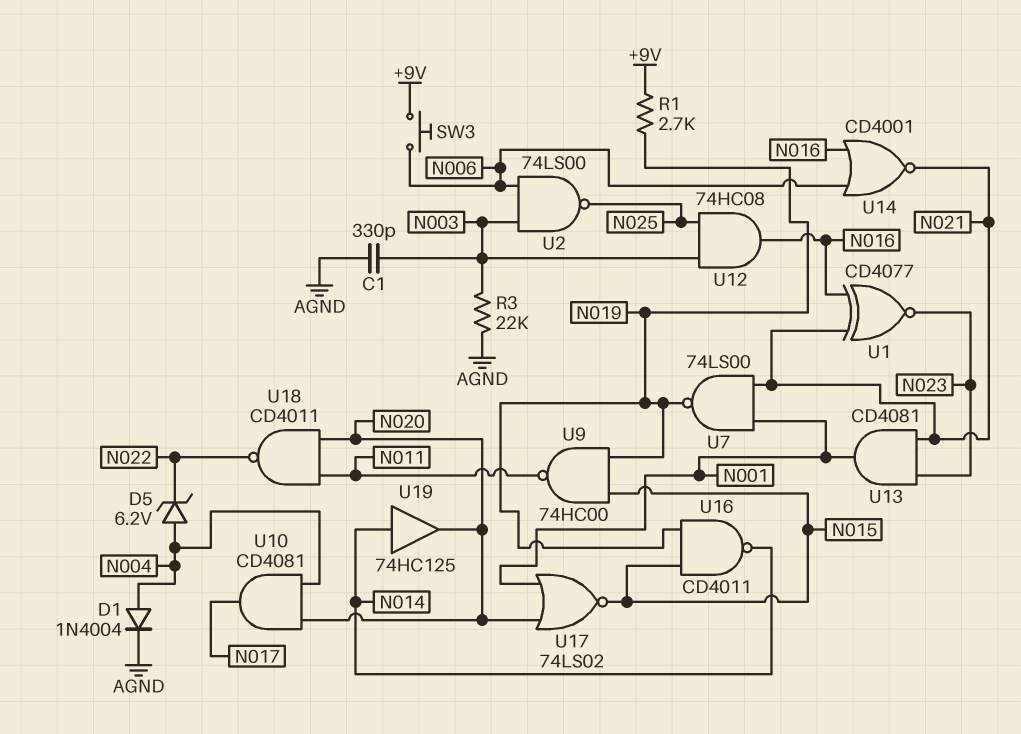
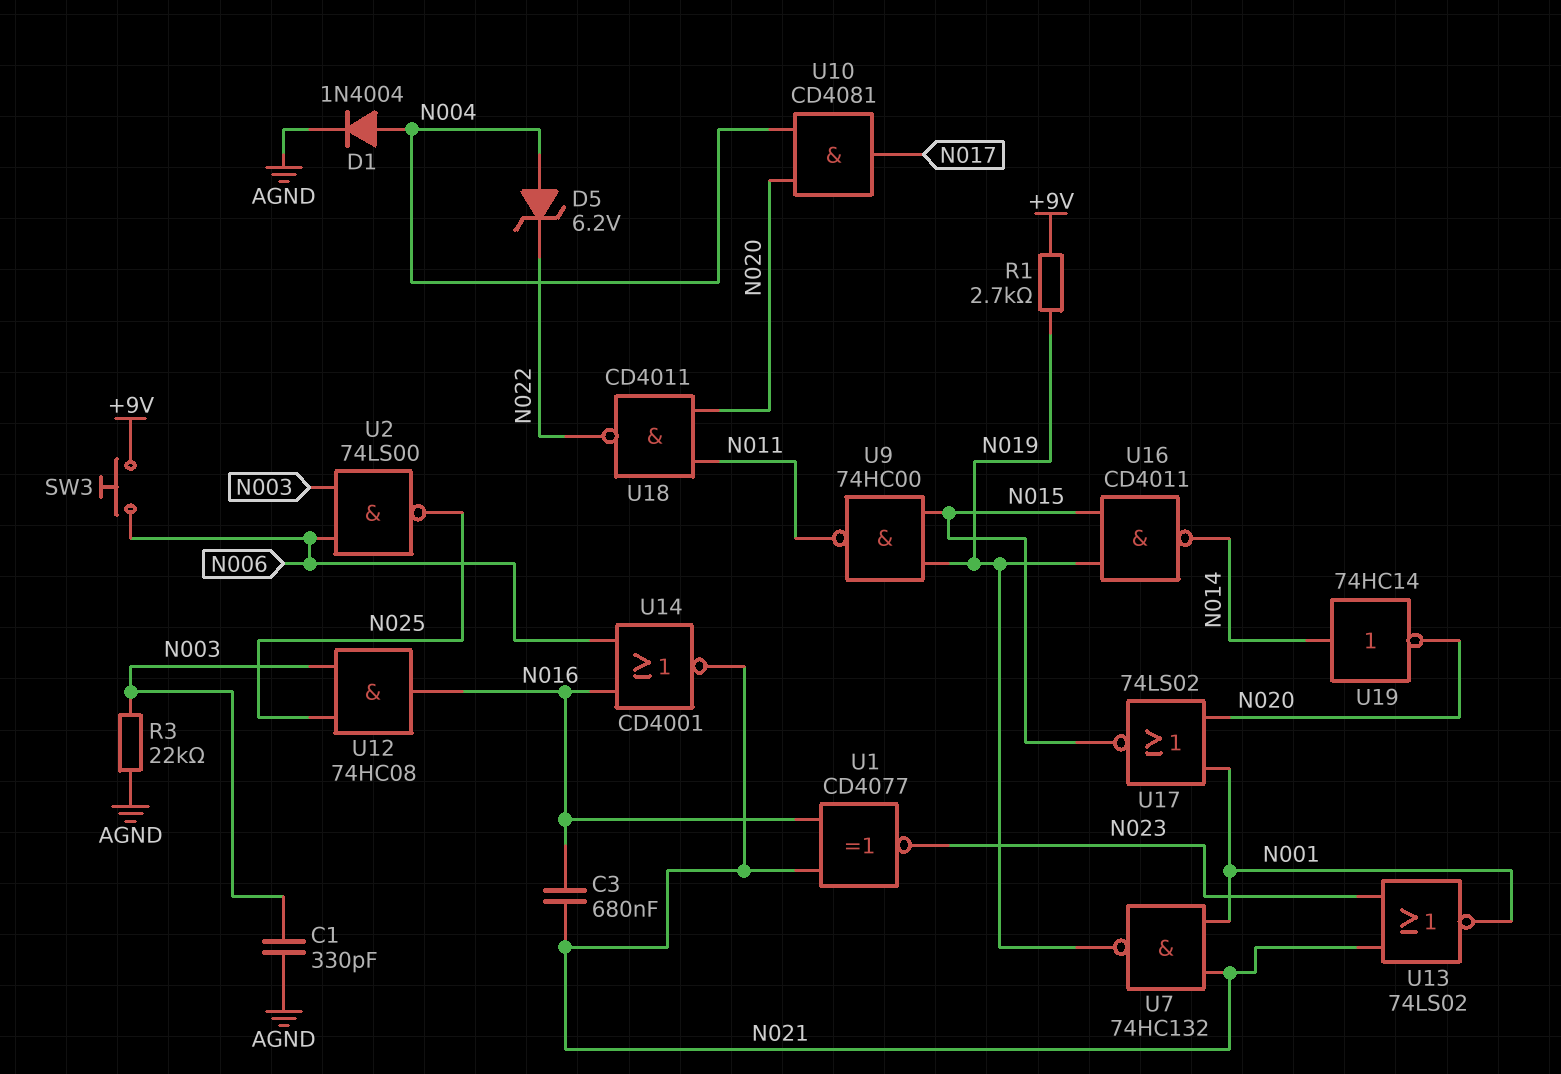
C3: none -> 680nF (N016, N021)
U7: NAND 74LS00 (in N001, in N021, out N019) -> NAND 74HC132 (in N001, in N021, out N019)
U13: AND CD4081 (in N021, in N023, out N001) -> NOR 74LS02 (in N021, in N023, out N001)
U19: buffer 74HC125 (in N014, out N020) -> NOT 74HC14 (in N014, out N020)

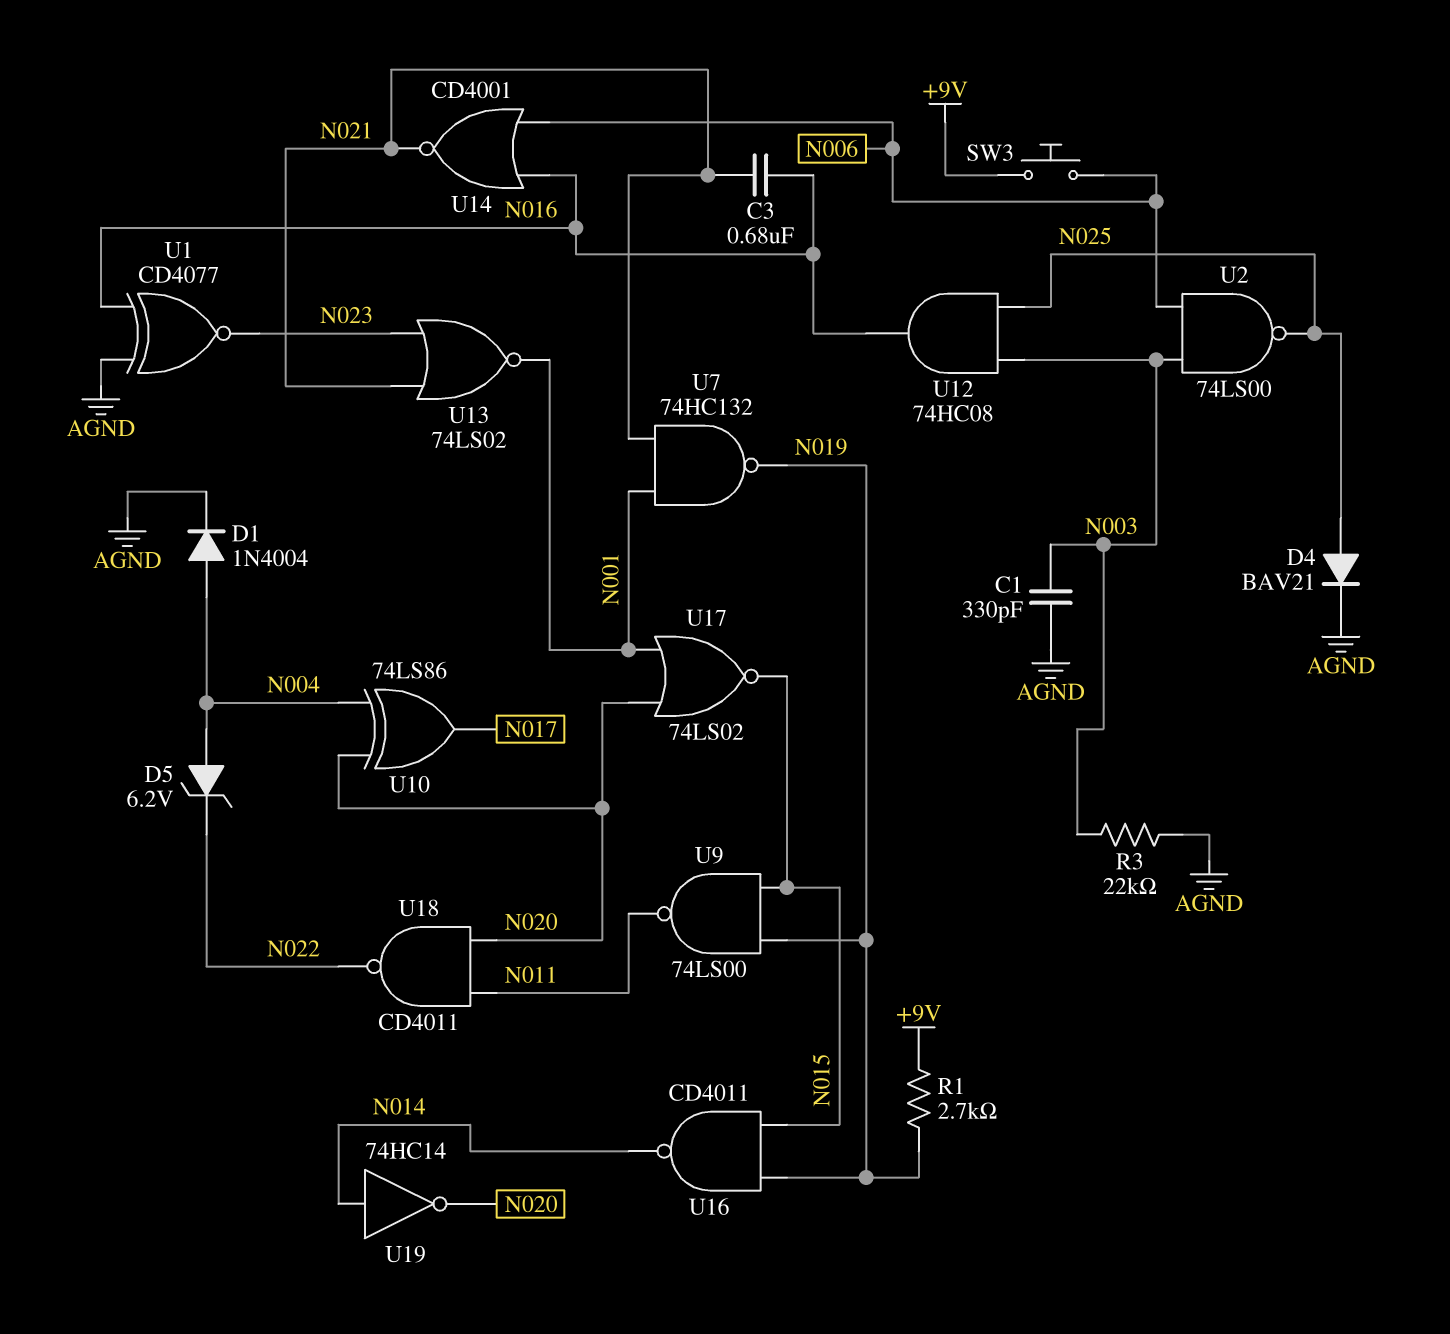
D4: none -> diode BAV21 (A N025, K AGND)
U1: XNOR CD4077 (in N016, in N021, out N023) -> XNOR CD4077 (in AGND, in N016, out N023)
U9: NAND 74HC00 (in N015, in N019, out N011) -> NAND 74LS00 (in N015, in N019, out N011)
U10: AND CD4081 (in N004, in N020, out N017) -> XOR 74LS86 (in N004, in N020, out N017)

